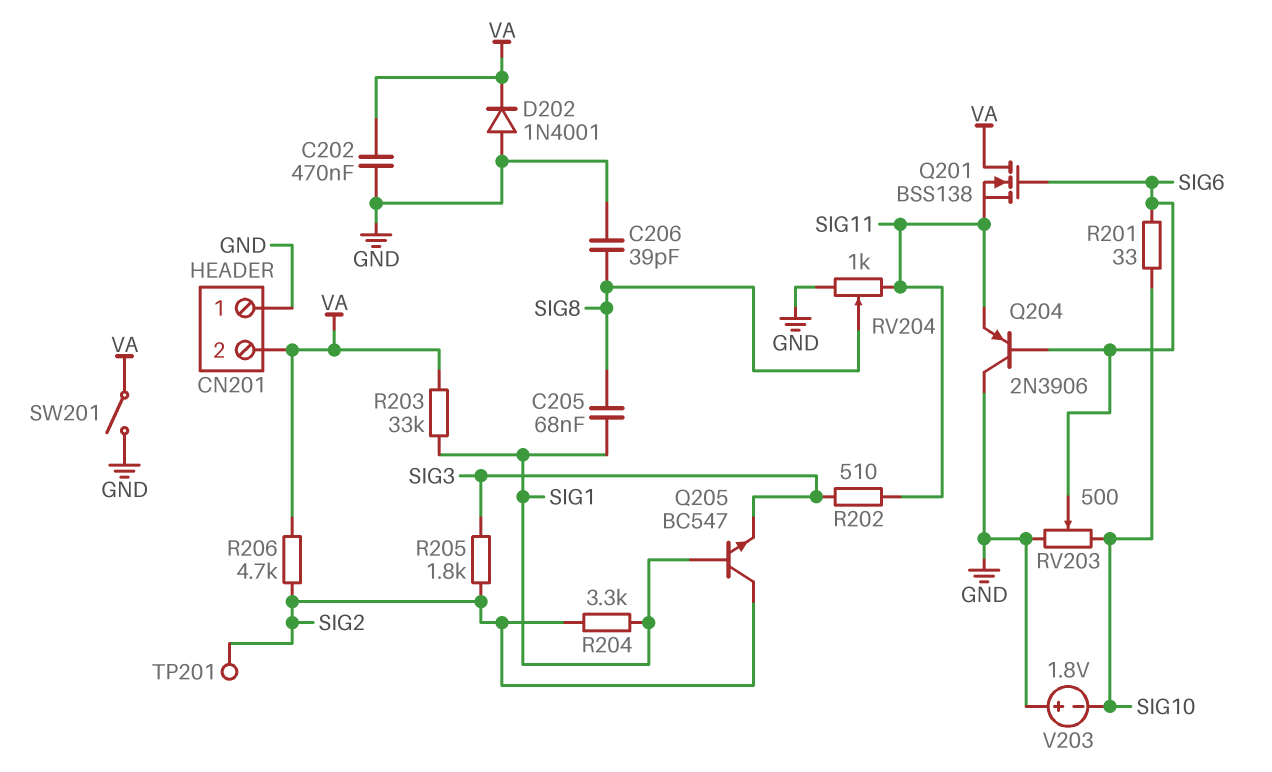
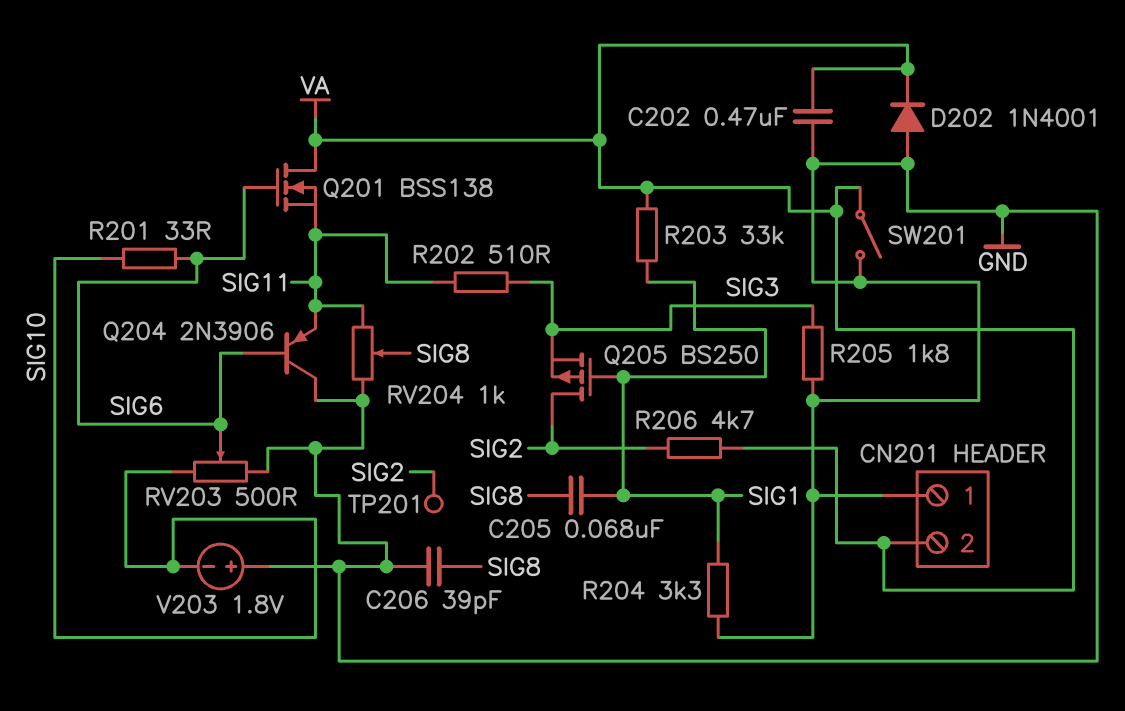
Q205: NPN BC547 (B SIG1, C SIG2, E SIG3) -> PMOS BS250 (G SIG1, D SIG2, S SIG3)
R204: 3.3k (SIG1, SIG2) -> 3.3k (GND, SIG1)
R205: 1.8k (SIG2, SIG3) -> 1.8k (GND, SIG3)

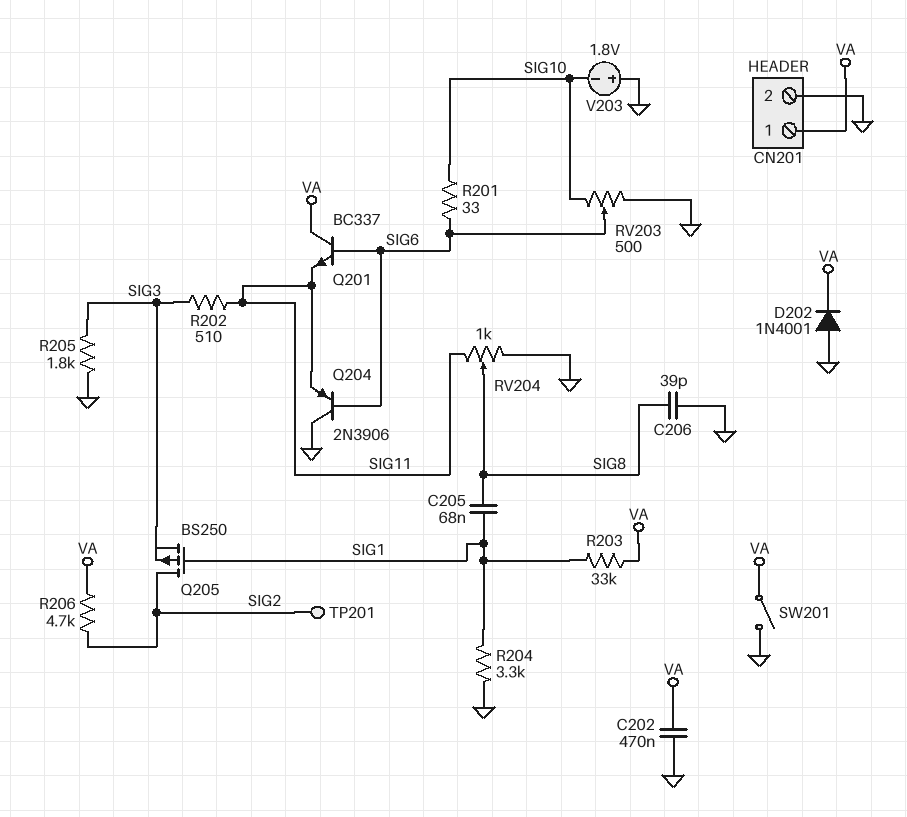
CN201 pin 1: GND -> VA
CN201 pin 2: VA -> GND
Q201: NMOS BSS138 (G SIG6, D VA, S SIG11) -> NPN BC337 (B SIG6, C VA, E SIG11)

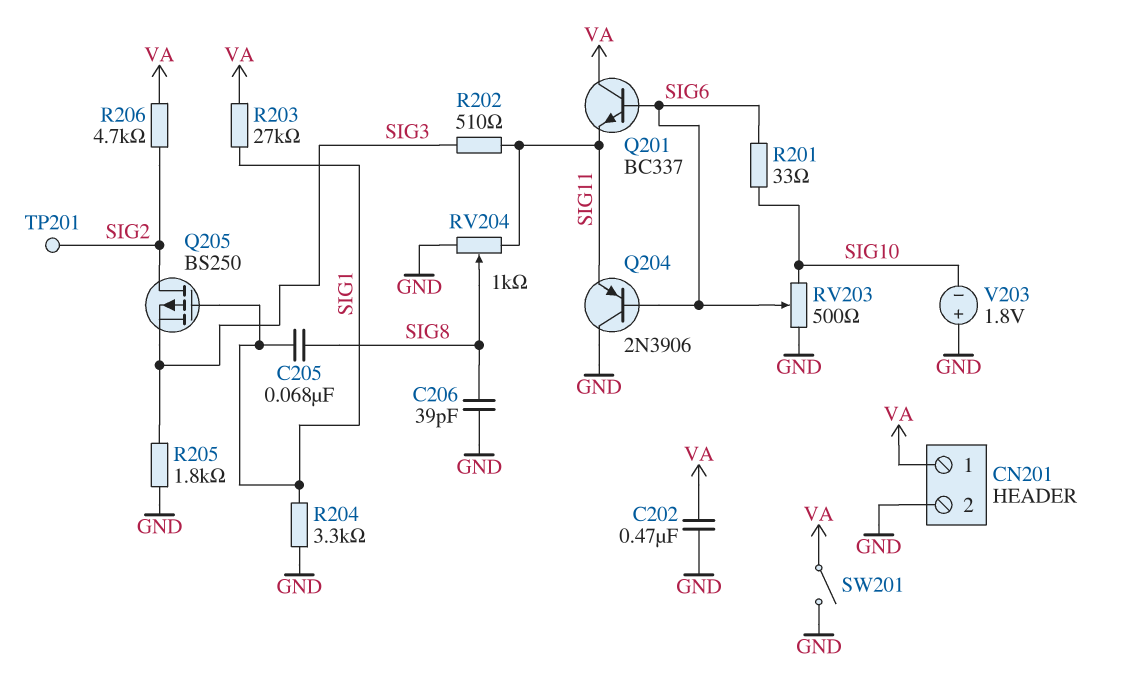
D202: diode 1N4001 (A GND, K VA) -> none
R203: 33k (SIG1, VA) -> 27k (SIG1, VA)

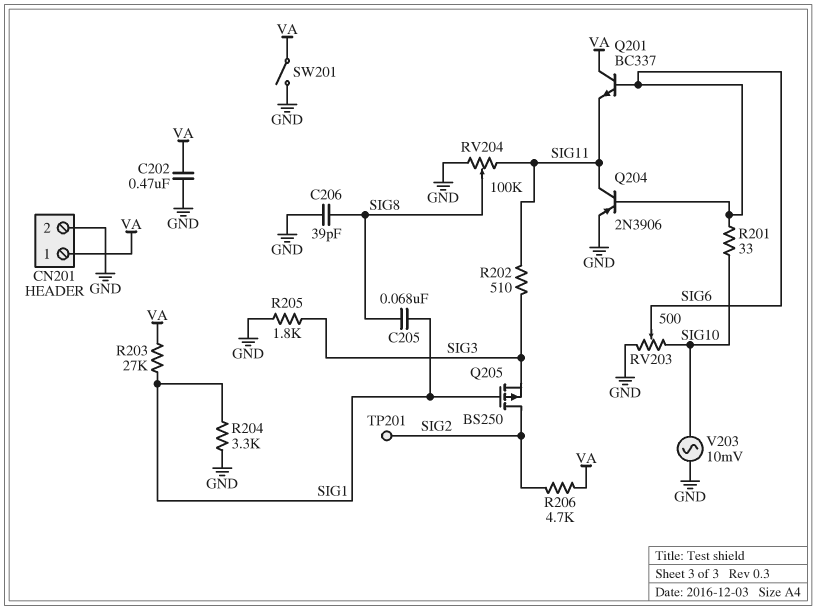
Q204: PNP 2N3906 (B SIG6, C GND, E SIG11) -> PNP 2N3906 (B SIG6, C SIG11, E GND)
RV204: 1k (GND, SIG11, wiper SIG8) -> 100k (GND, SIG11, wiper SIG8)
V203: 1.8V (plus GND, minus SIG10) -> AC 10mV (GND, SIG10)

